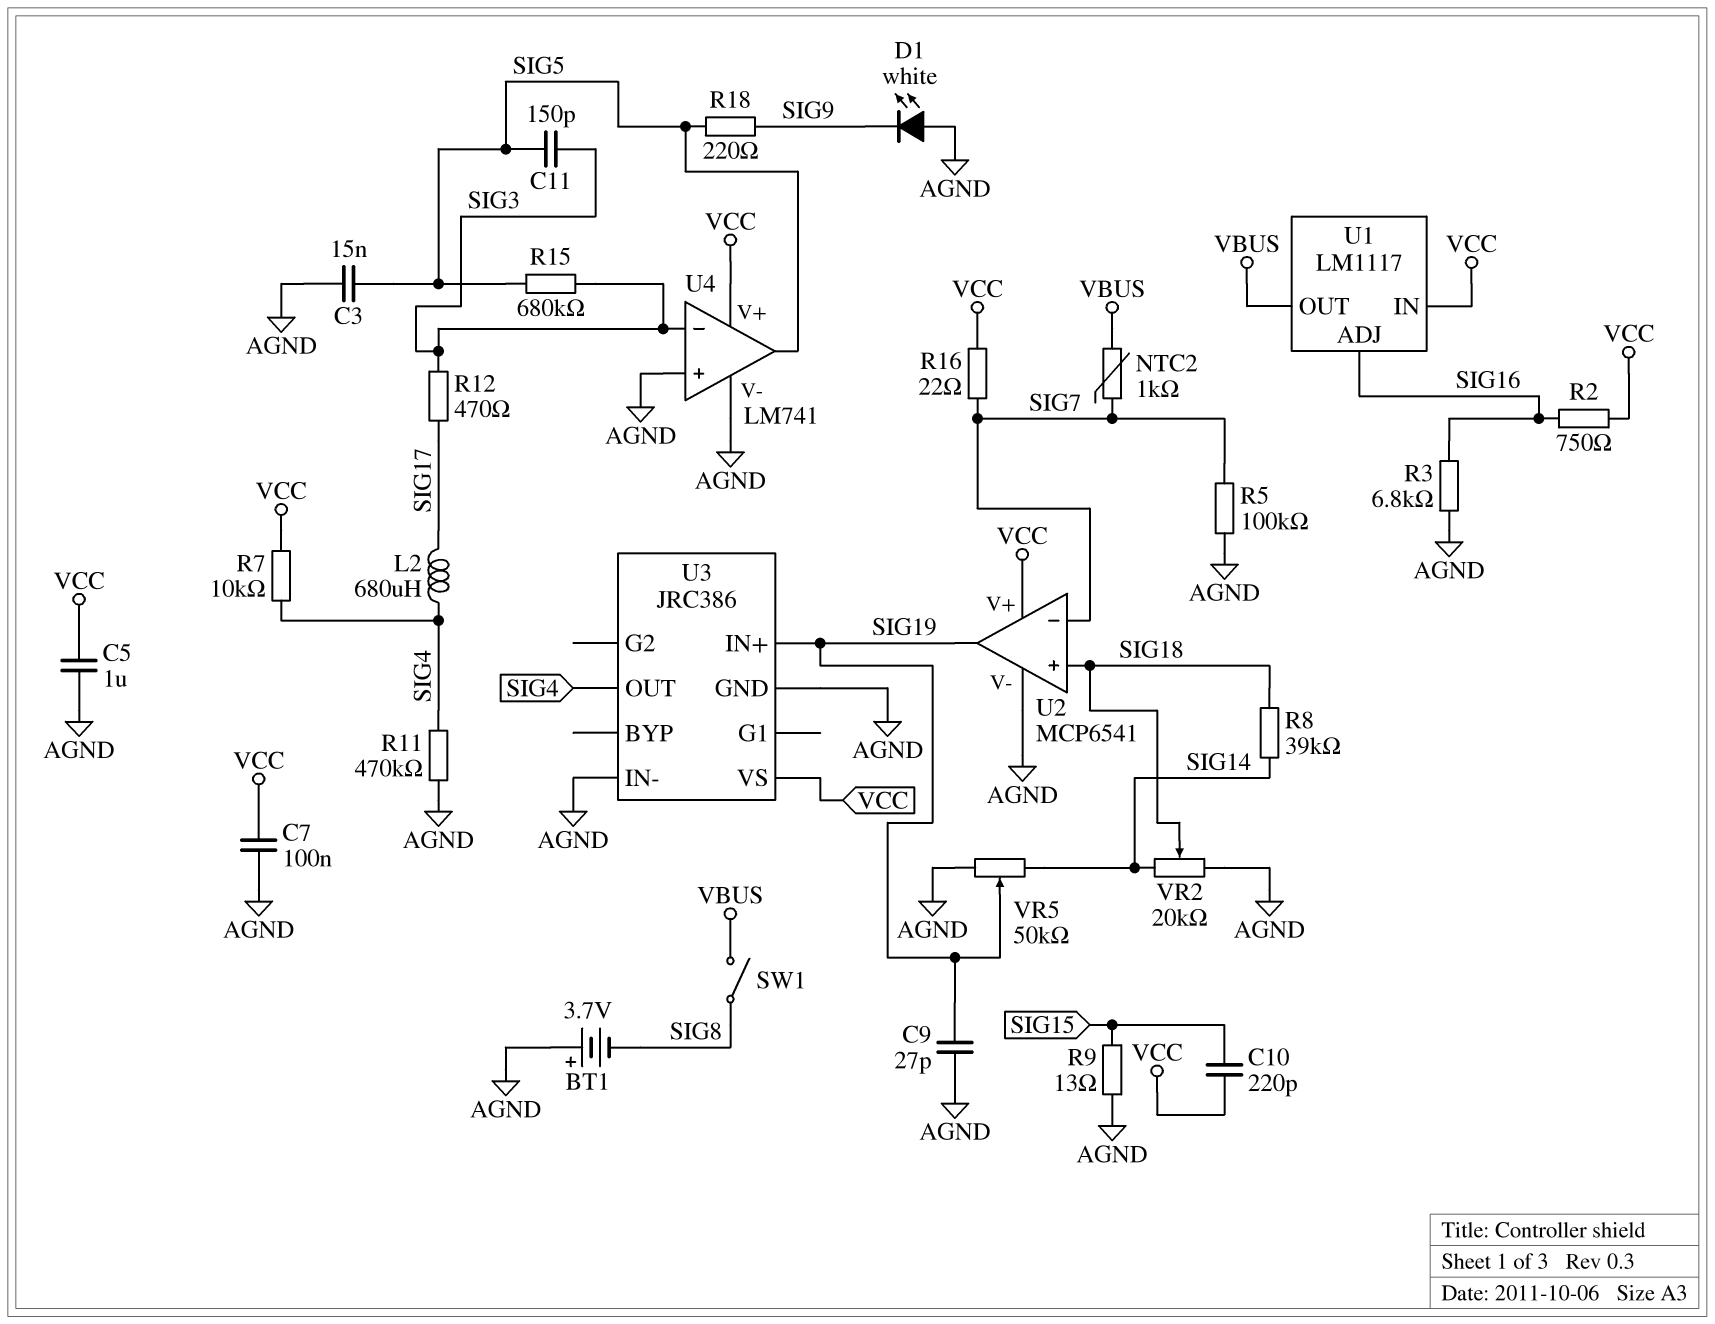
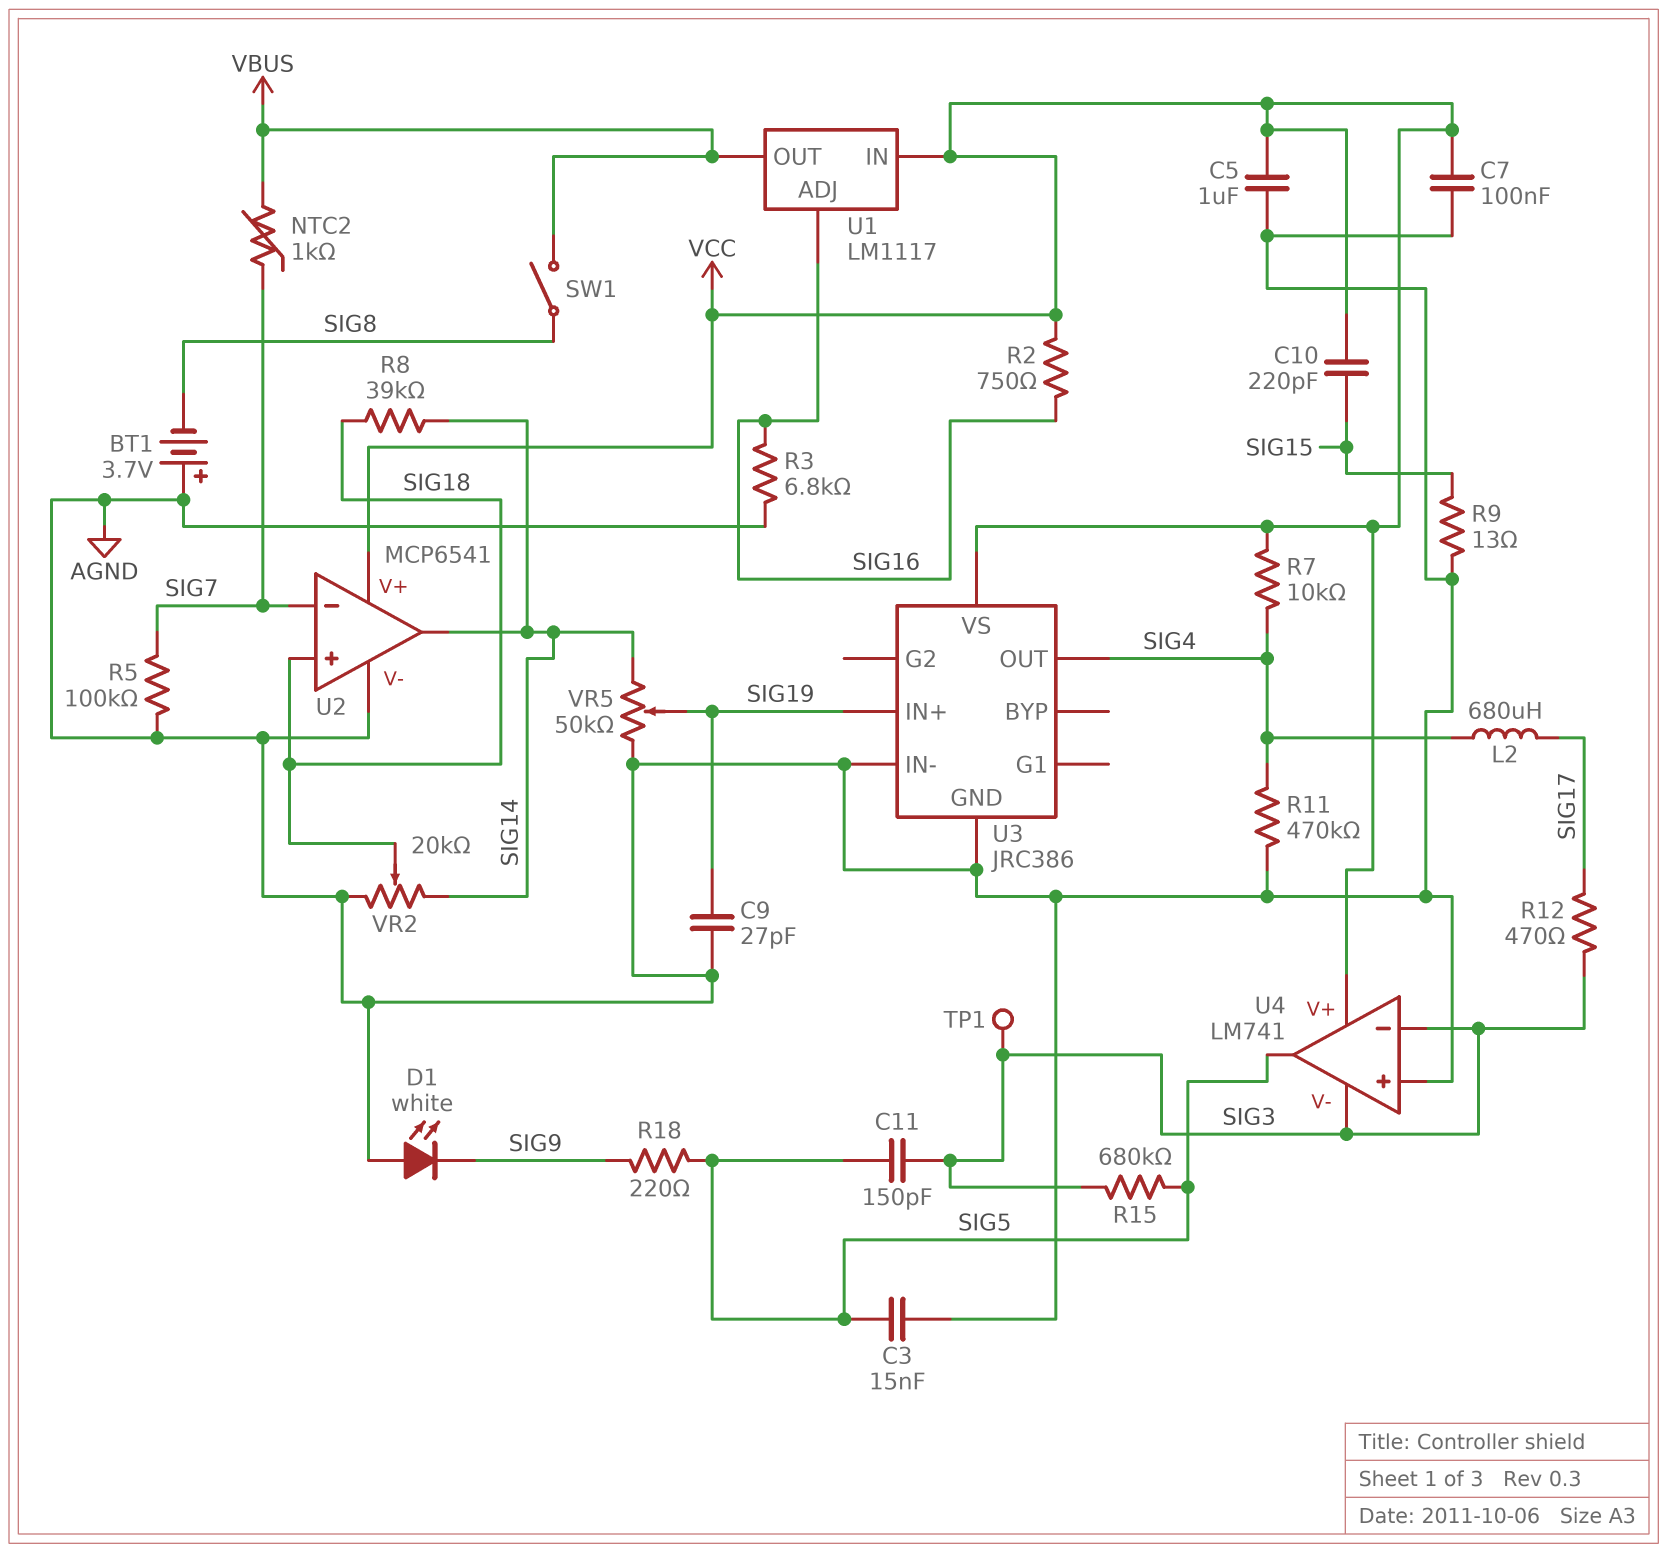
R16: 22 (SIG7, VCC) -> none
TP1: none -> test point (SIG3)
U2 pin out: SIG19 -> SIG14
U4 pin V-: AGND -> SIG3

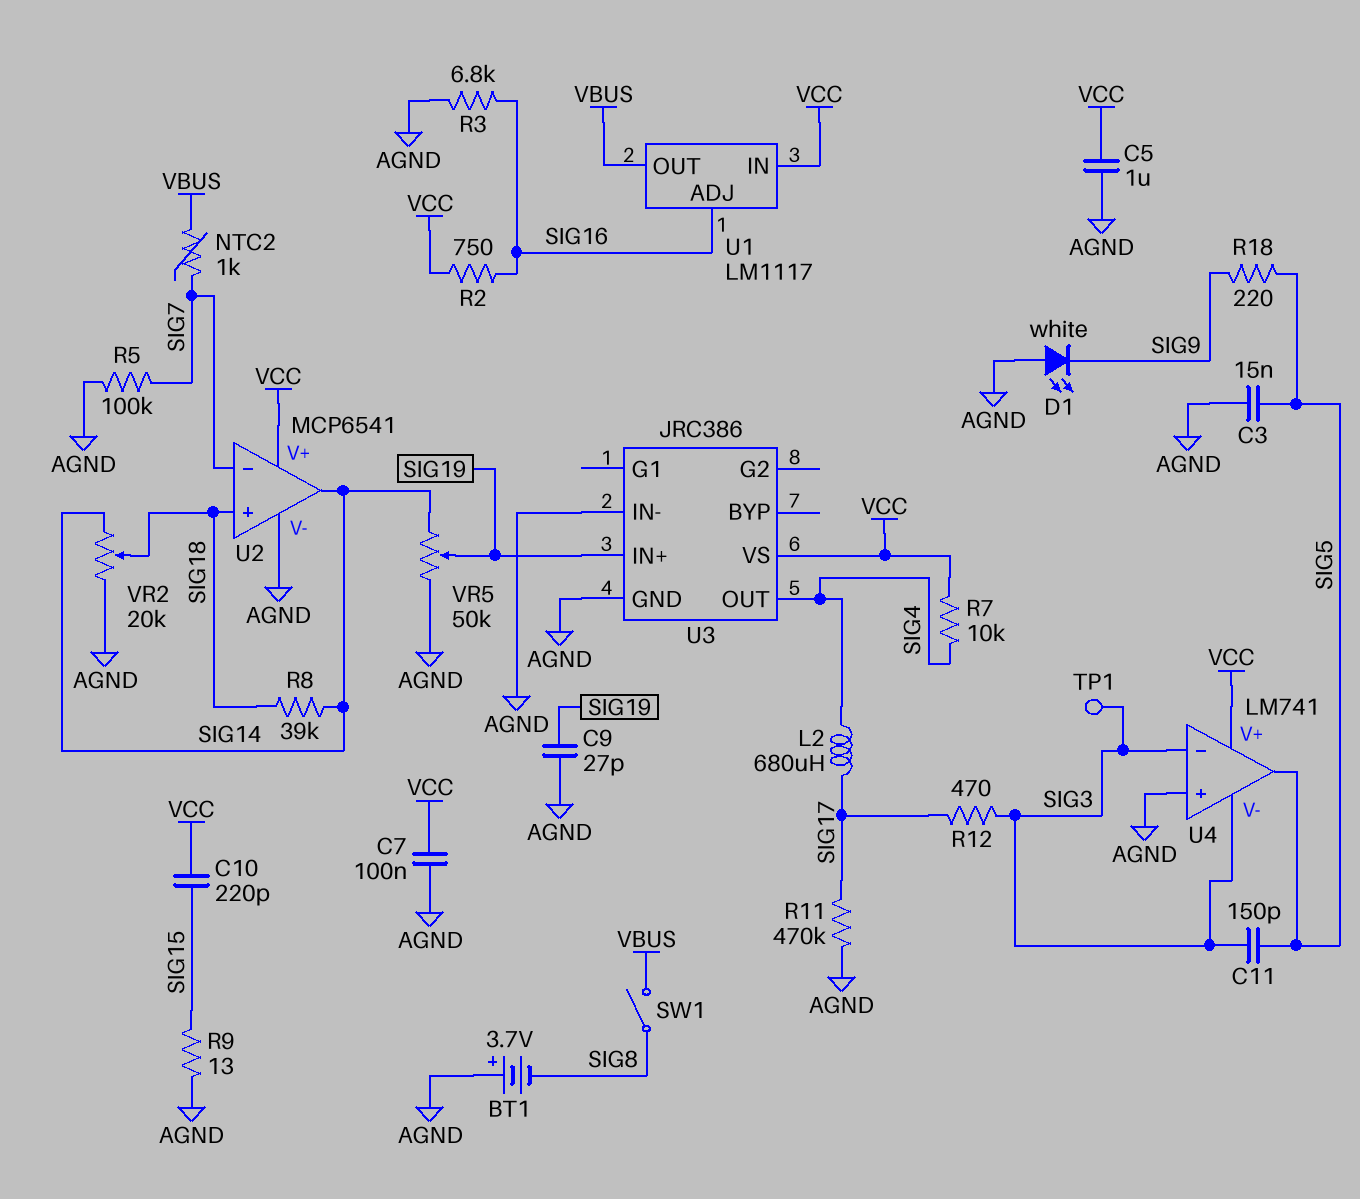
R11: 470k (AGND, SIG4) -> 470k (AGND, SIG17)
R15: 680k (SIG3, SIG5) -> none

